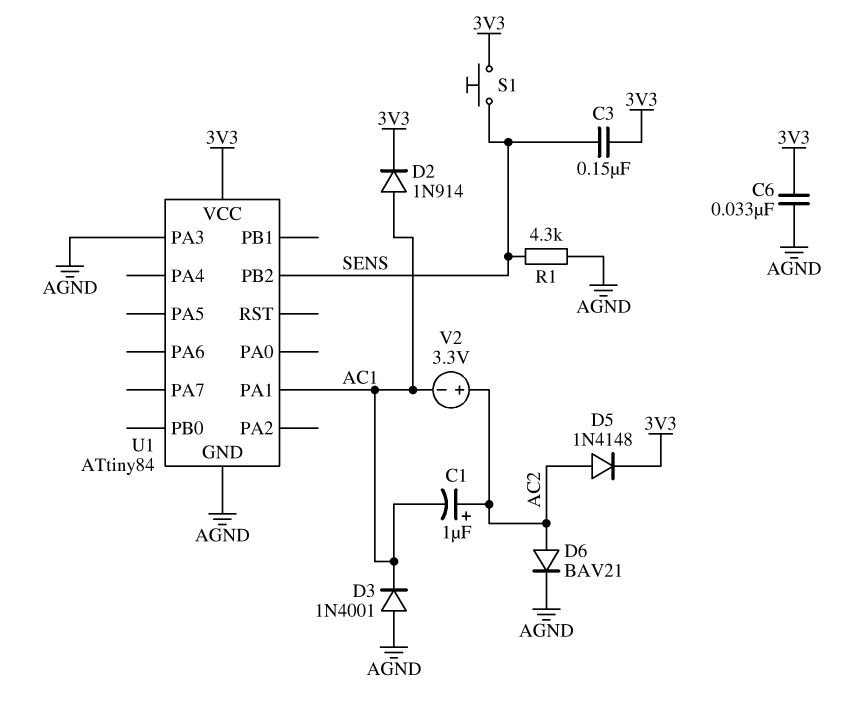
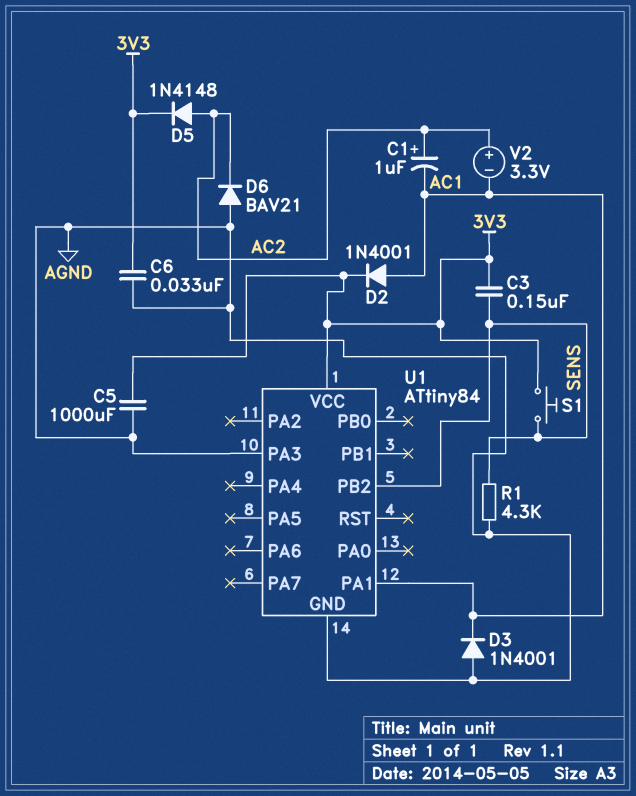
C5: none -> 1000uF (3V3, AGND)
D2: diode 1N914 (A AC1, K 3V3) -> diode 1N4001 (A AC1, K 3V3)
D6: diode BAV21 (A AC2, K AGND) -> diode BAV21 (A AGND, K AC2)

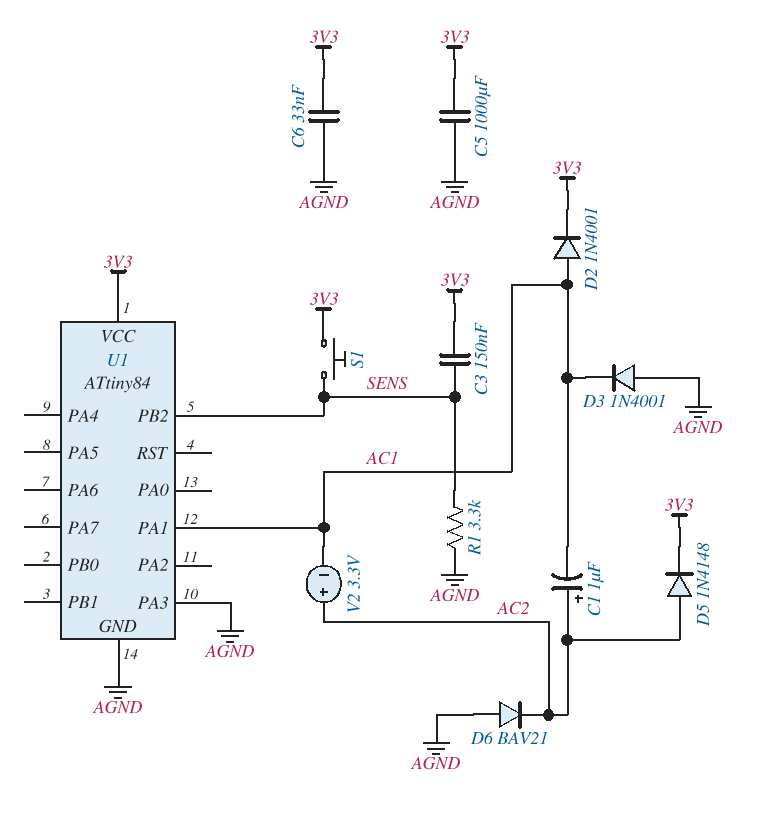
R1: 4.3k (AGND, SENS) -> 3.3k (AGND, SENS)

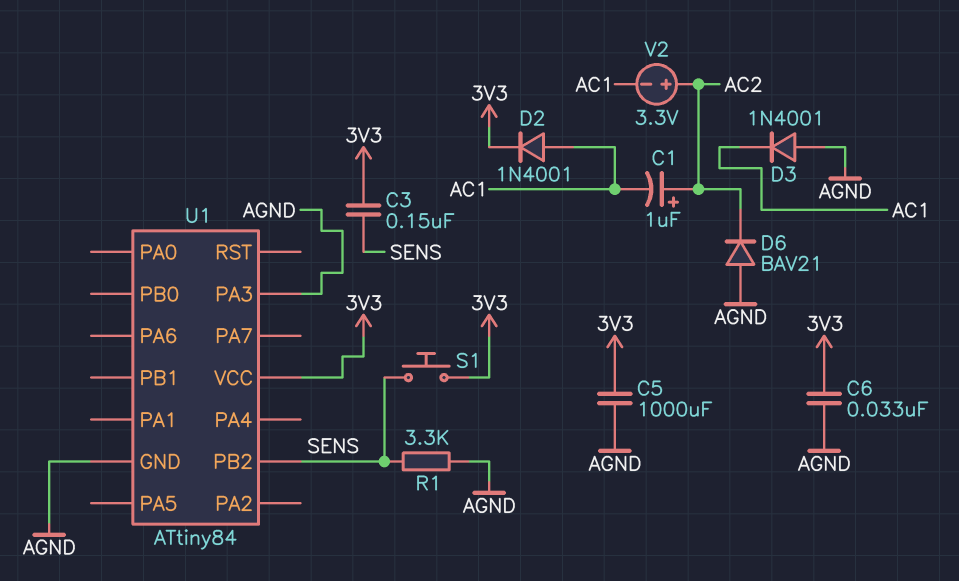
D5: diode 1N4148 (A AC2, K 3V3) -> none
U1 pin PA1: AC1 -> none

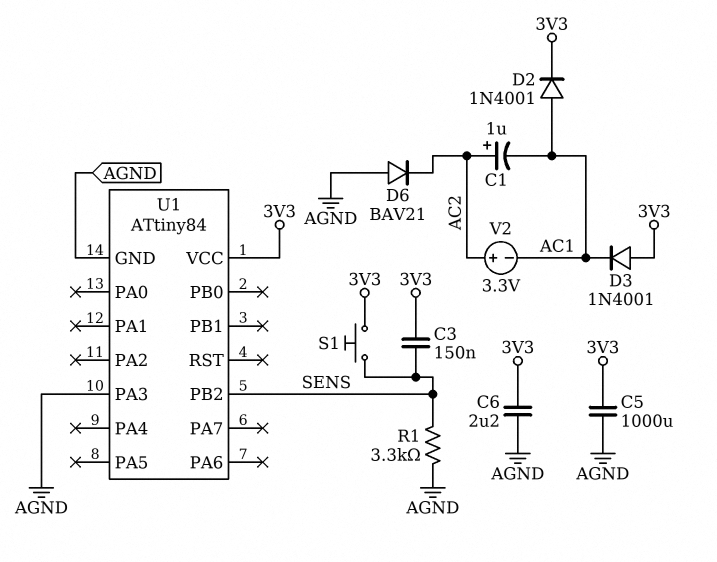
C6: 33nF (3V3, AGND) -> 2.2uF (3V3, AGND)
D3: diode 1N4001 (A AGND, K AC1) -> diode 1N4001 (A 3V3, K AC1)

